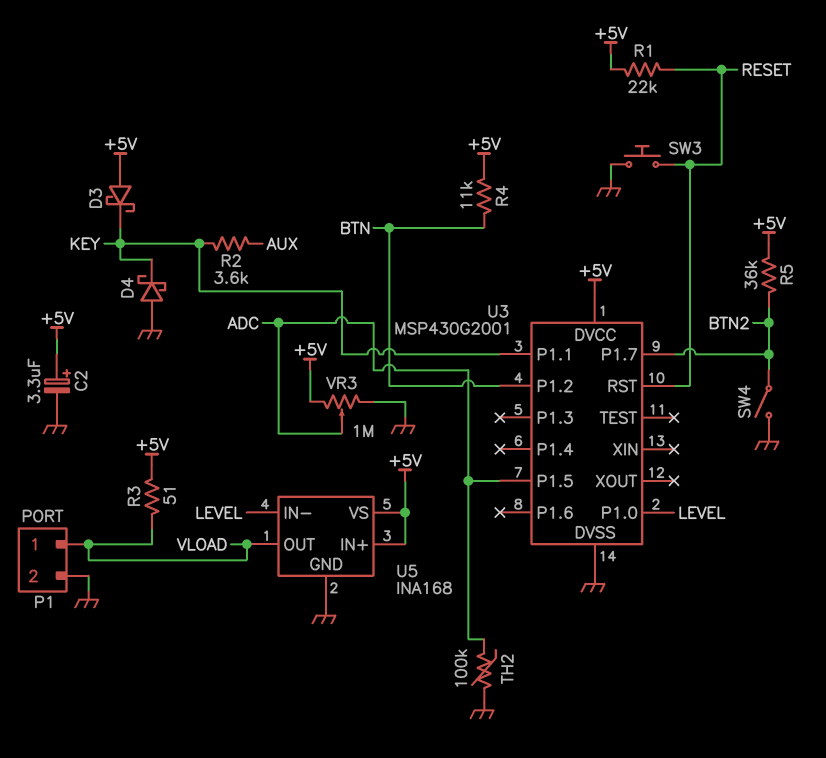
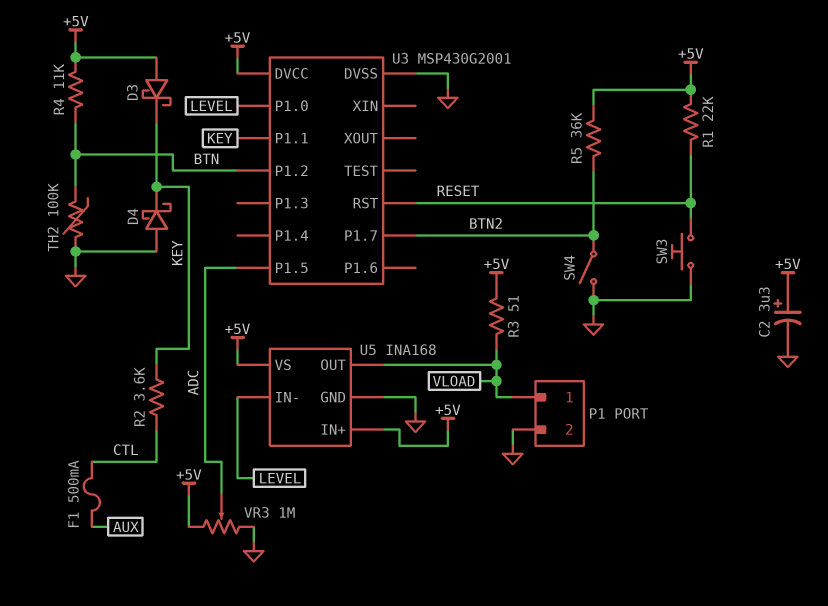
F1: none -> 500mA (AUX, CTL)
R2: 3.6k (AUX, KEY) -> 3.6k (CTL, KEY)
TH2: 100k (ADC, GND) -> 100k (BTN, GND)

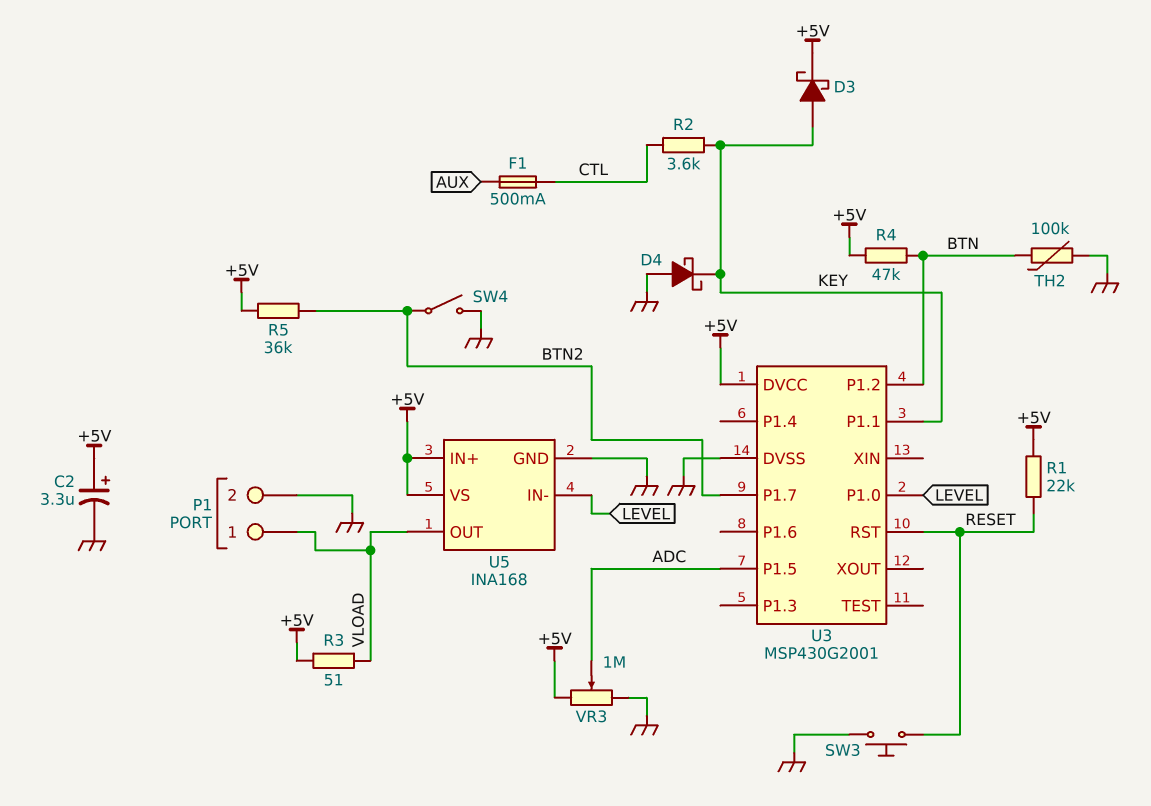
D3: schottky (A +5V, K KEY) -> schottky (A KEY, K +5V)
R4: 11k (+5V, BTN) -> 47k (+5V, BTN)

